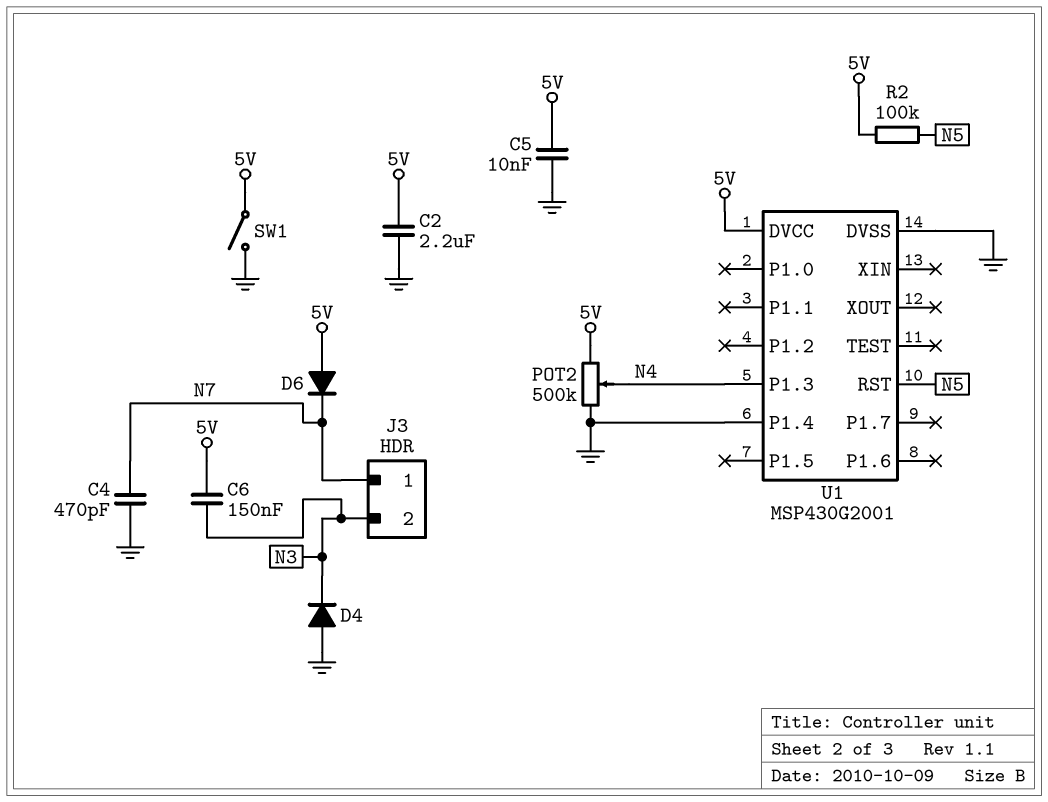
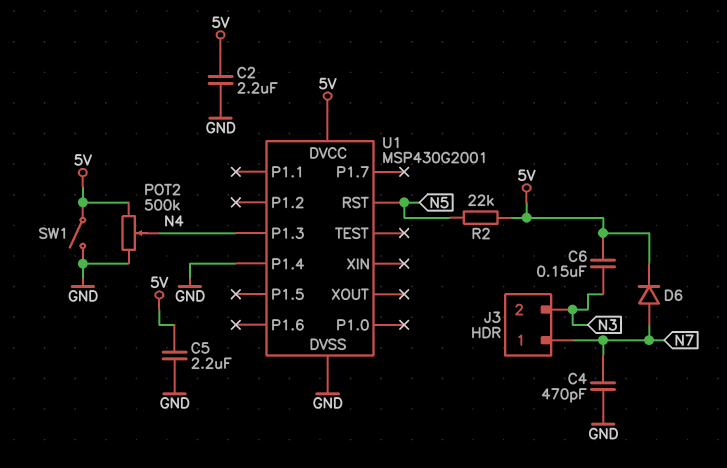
C5: 10nF (5V, GND) -> 2.2uF (5V, GND)
D4: diode (A GND, K N3) -> none
D6: diode (A 5V, K N7) -> diode (A N7, K 5V)
R2: 100k (5V, N5) -> 22k (5V, N5)

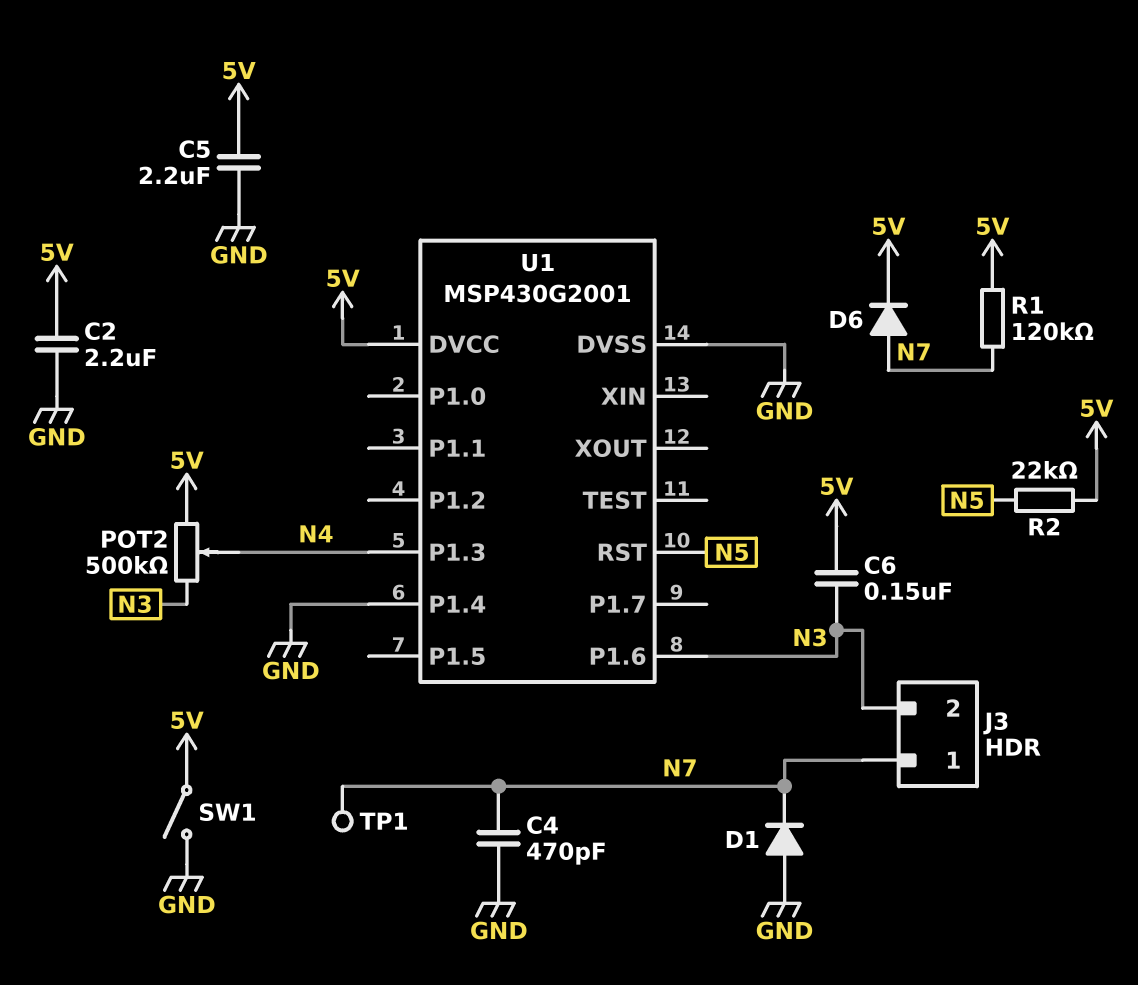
D1: none -> diode (A GND, K N7)
POT2: 500k (5V, GND, wiper N4) -> 500k (5V, N3, wiper N4)
R1: none -> 120k (5V, N7)
TP1: none -> test point (N7)
U1 pin P1.6: none -> N3

